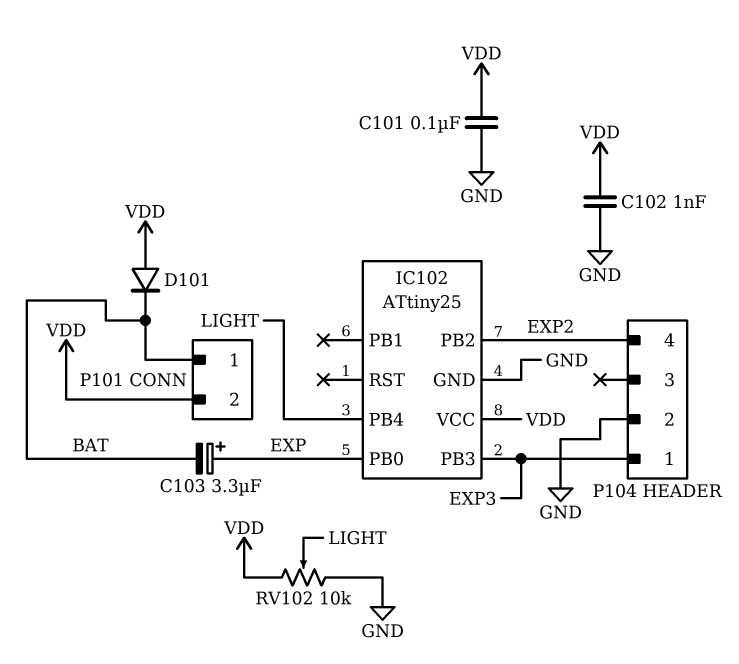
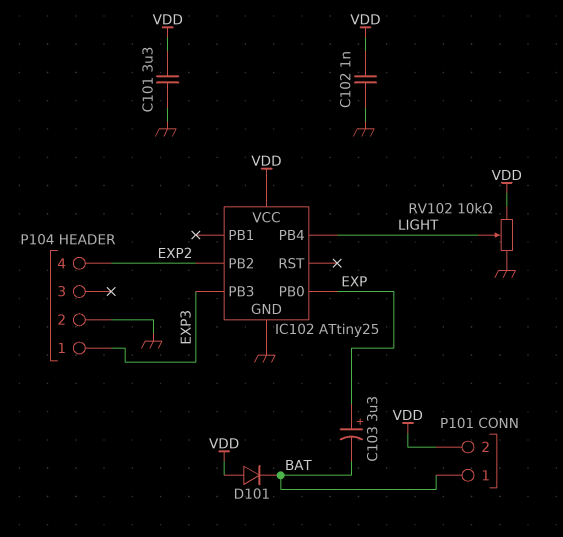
C101: 100nF (GND, VDD) -> 3.3uF (GND, VDD)

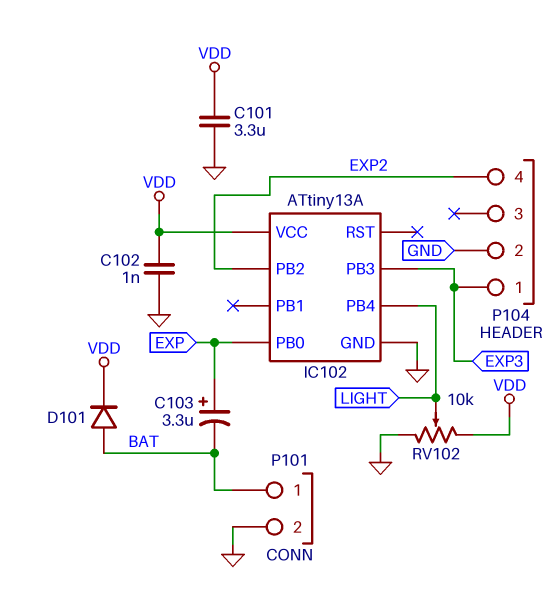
D101: diode (A VDD, K BAT) -> diode (A BAT, K VDD)
IC102: ATtiny25 -> ATtiny13A
P101 pin 2: VDD -> GND

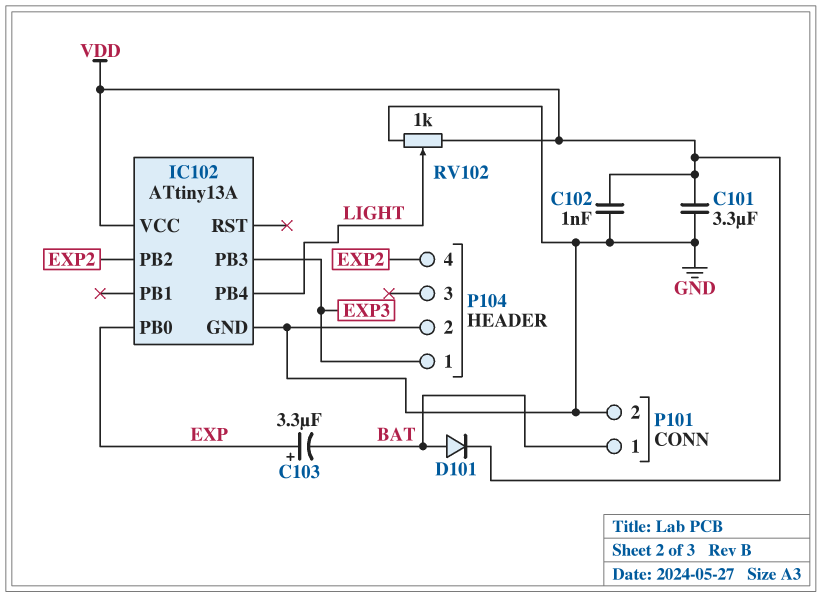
RV102: 10k (GND, VDD, wiper LIGHT) -> 1k (GND, VDD, wiper LIGHT)

